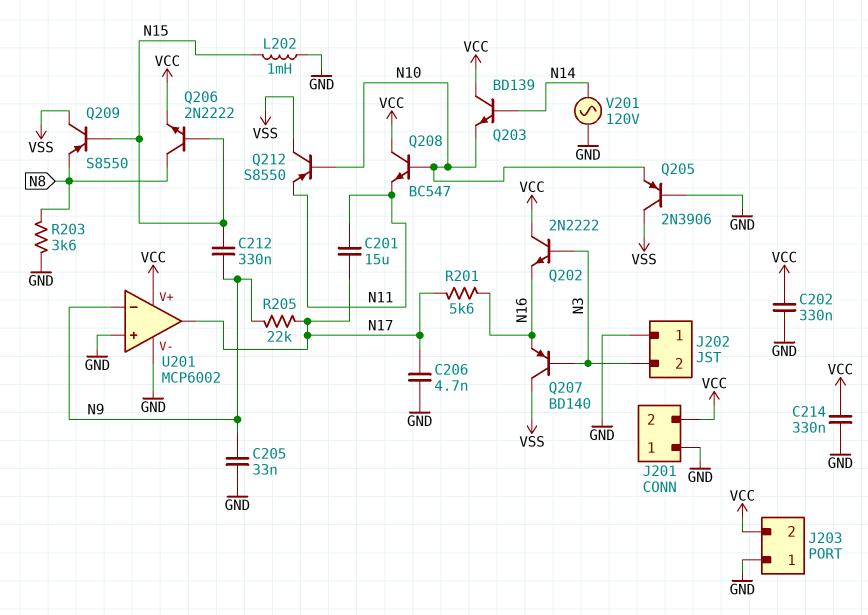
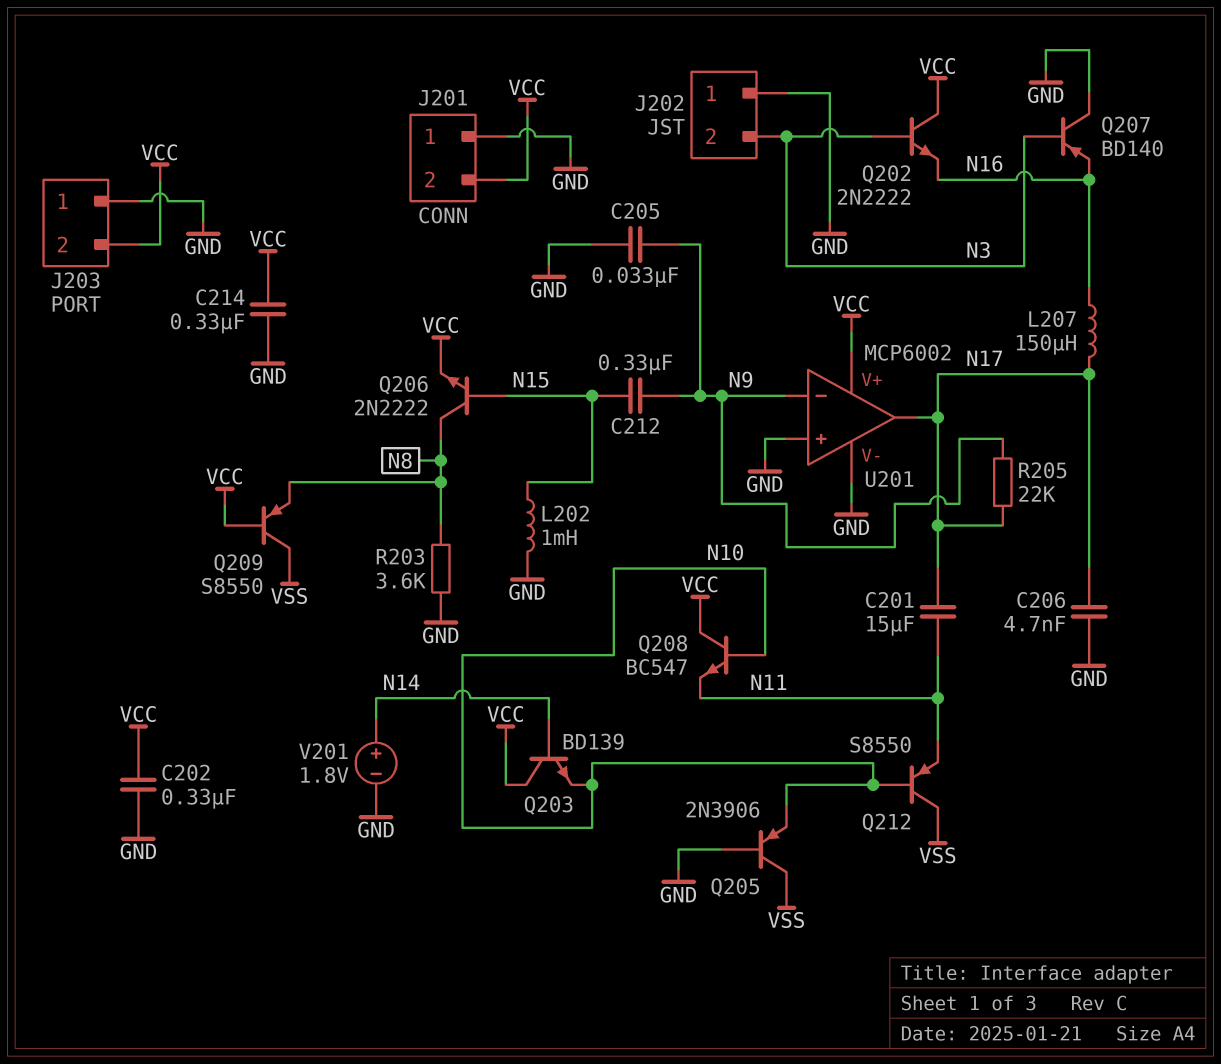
L207: none -> 150uH (N16, N17)
Q207: PNP BD140 (B N3, C VSS, E N16) -> PNP BD140 (B N3, C GND, E N16)
Q209: PNP S8550 (B N15, C VSS, E N8) -> PNP S8550 (B VCC, C VSS, E N8)
R201: 5.6k (N16, N17) -> none
V201: AC 120V (GND, N14) -> 1.8V (plus N14, minus GND)

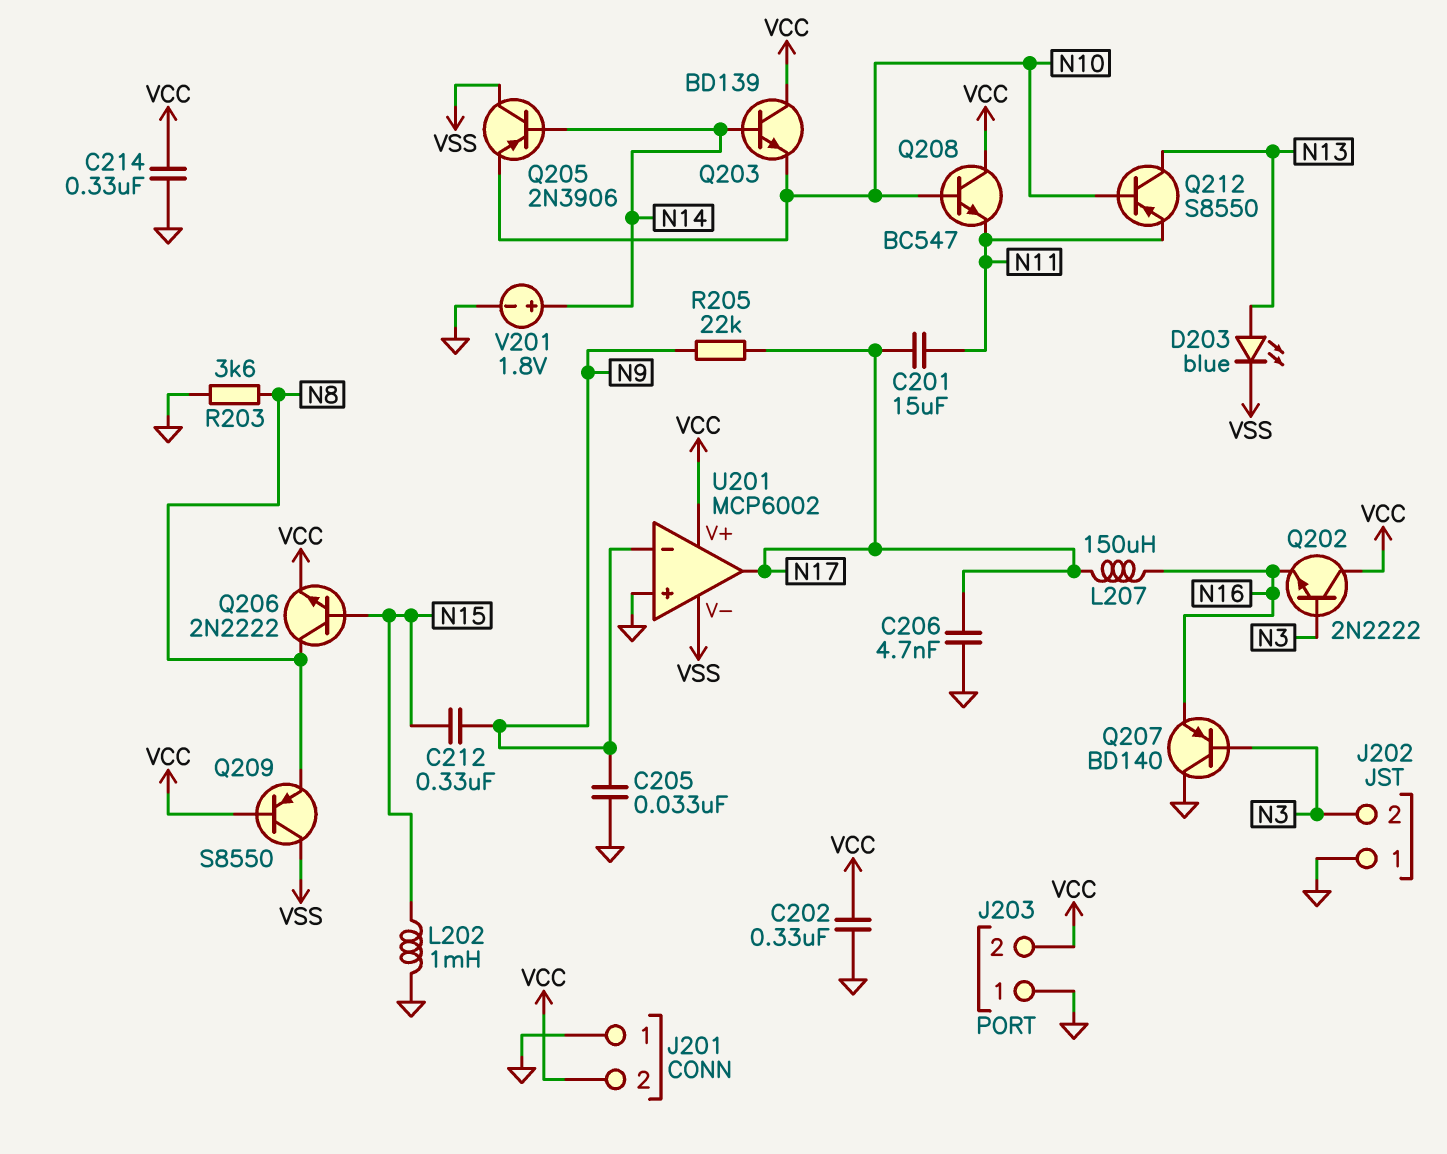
D203: none -> LED blue (A N13, K VSS)
Q205: PNP 2N3906 (B GND, C VSS, E N10) -> PNP 2N3906 (B N14, C VSS, E N10)
Q212: PNP S8550 (B N10, C VSS, E N11) -> PNP S8550 (B N10, C N13, E N11)
U201 pin V-: GND -> VSS

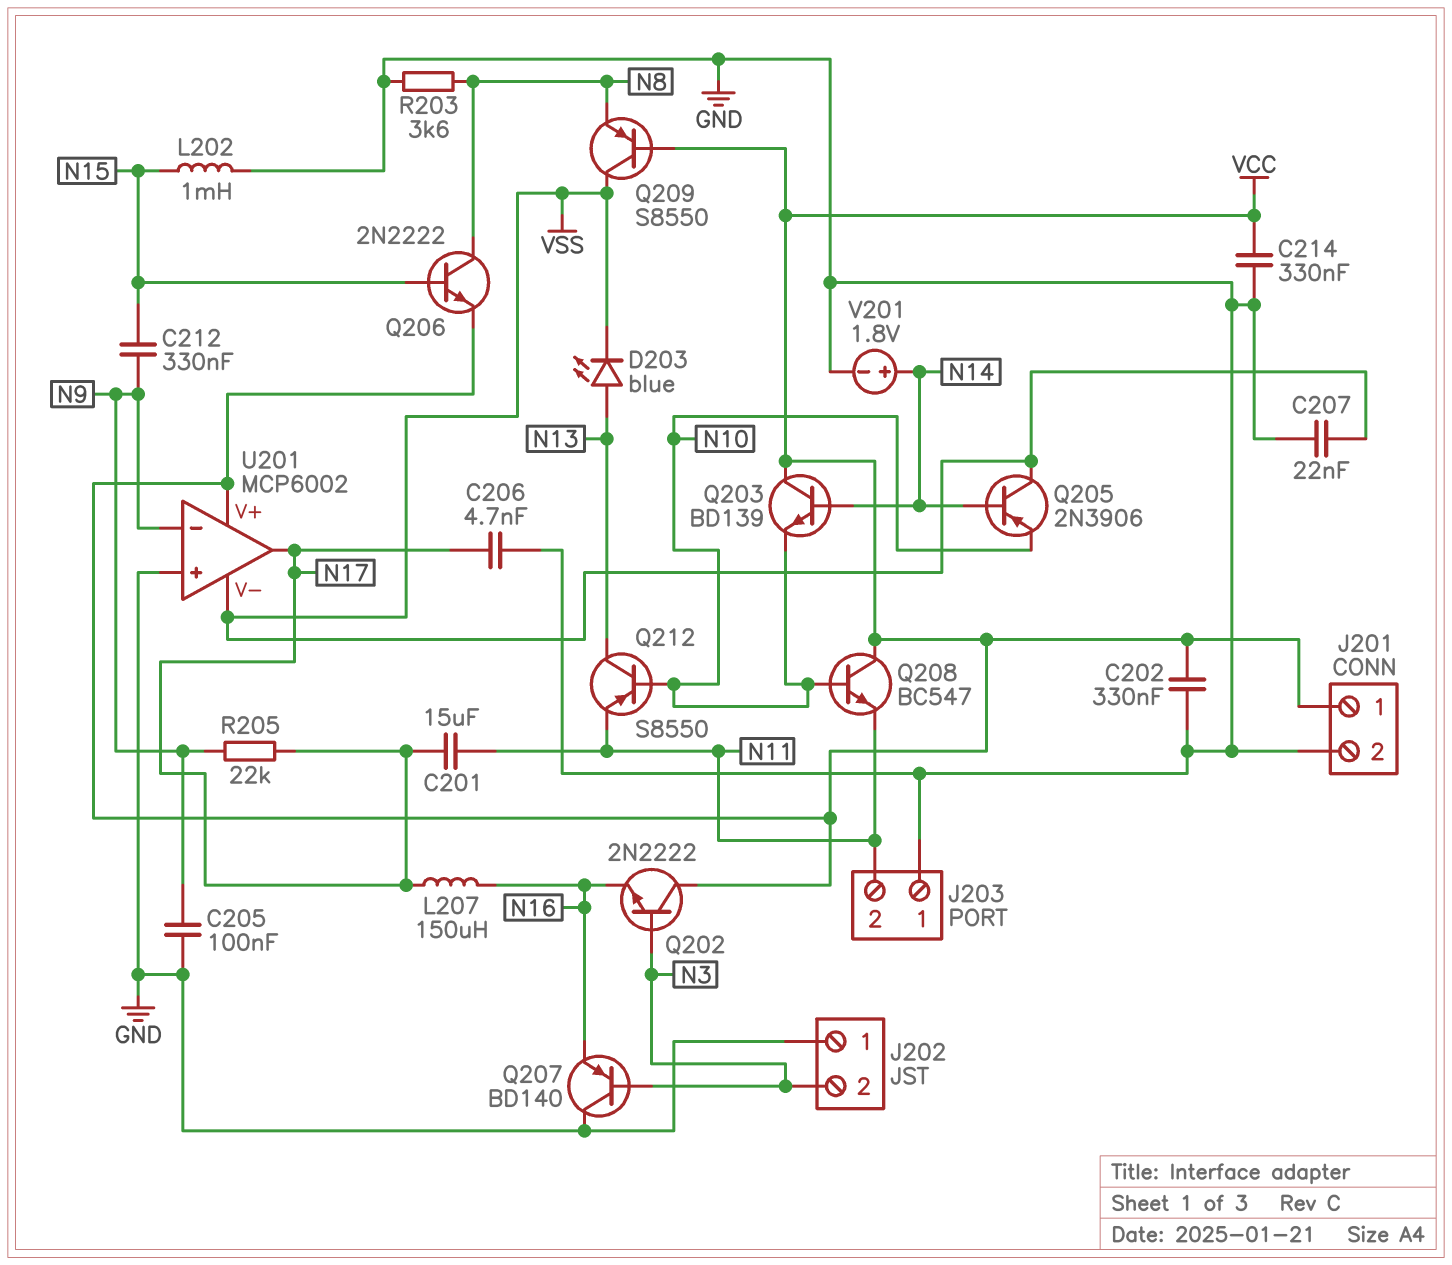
C205: 33nF (GND, N9) -> 100nF (GND, N9)
C207: none -> 22nF (GND, VSS)
J201 pin 1: GND -> VCC
J201 pin 2: VCC -> GND
J203 pin 2: VCC -> N11

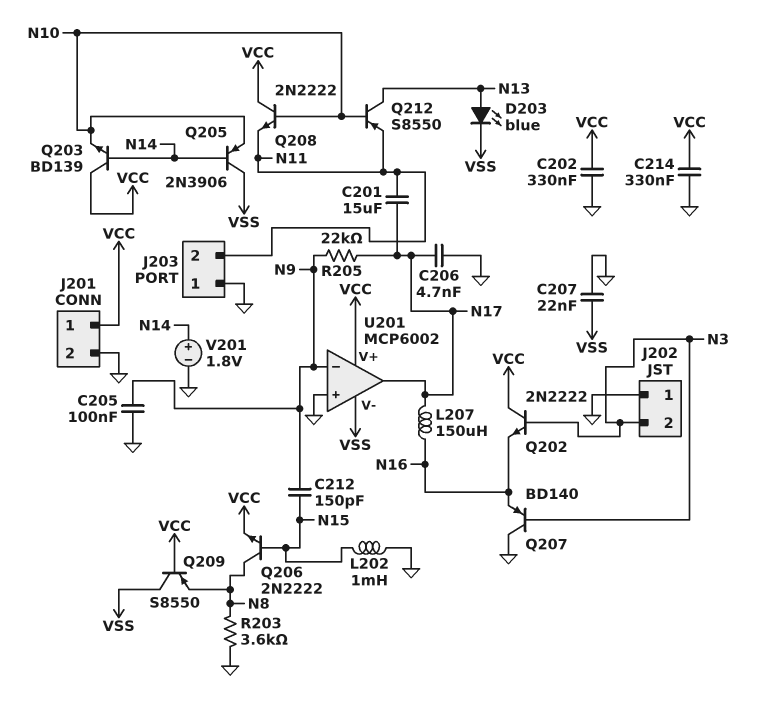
C212: 330nF (N9, N15) -> 150pF (N9, N15)
Q208: NPN BC547 (B N10, C VCC, E N11) -> NPN 2N2222 (B N10, C VCC, E N11)

